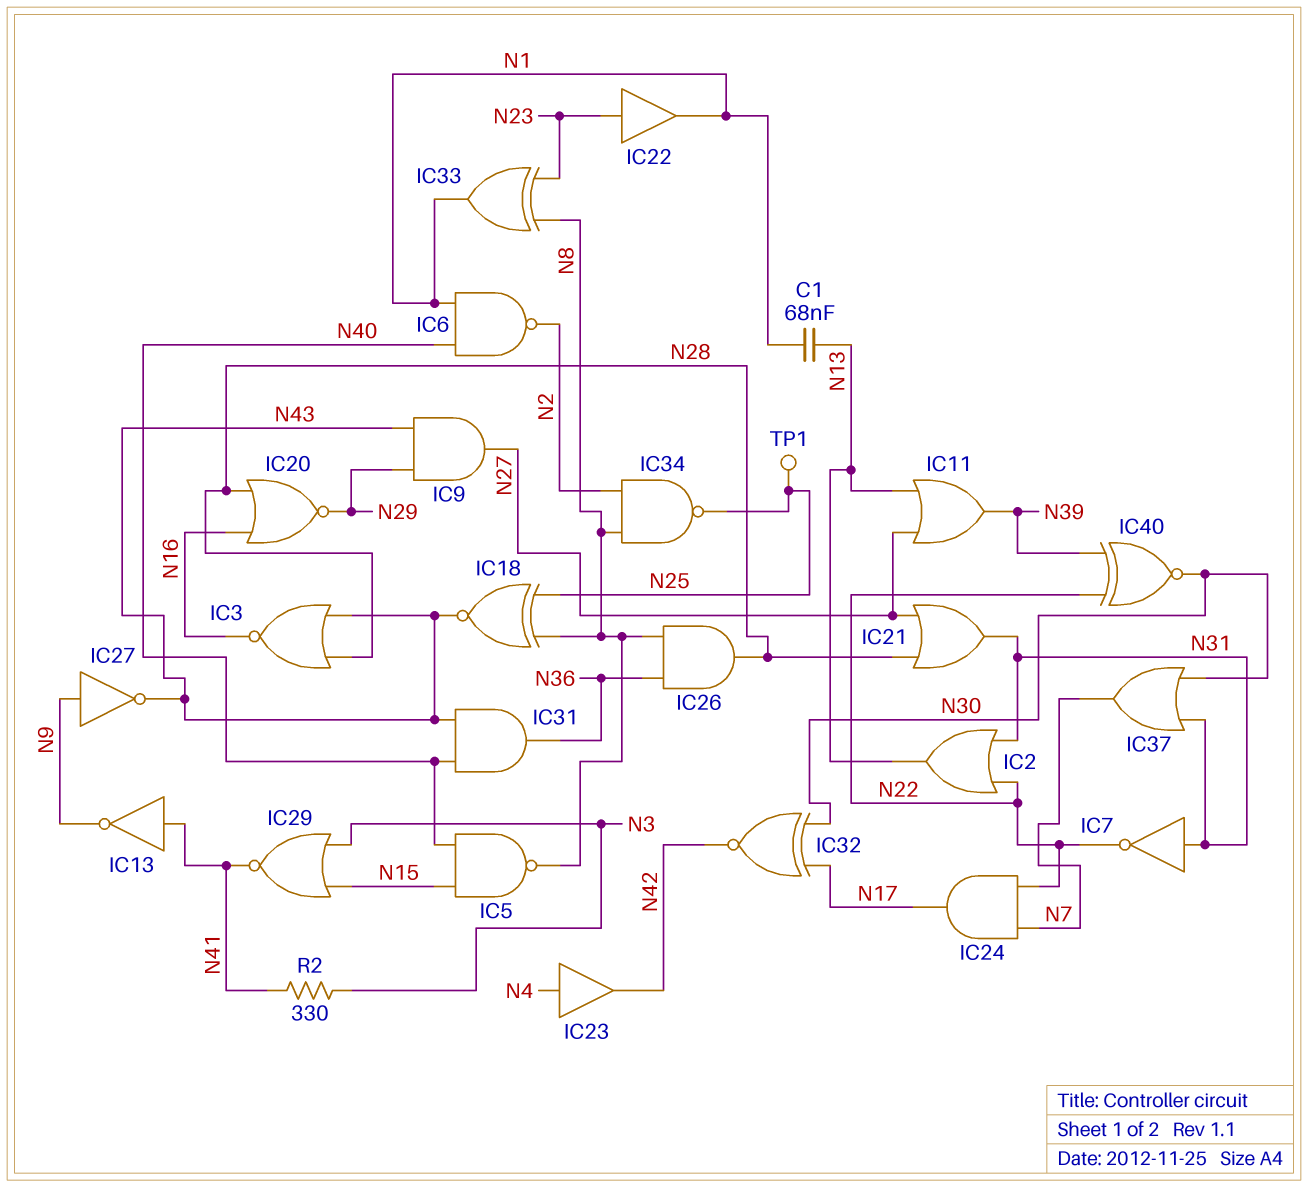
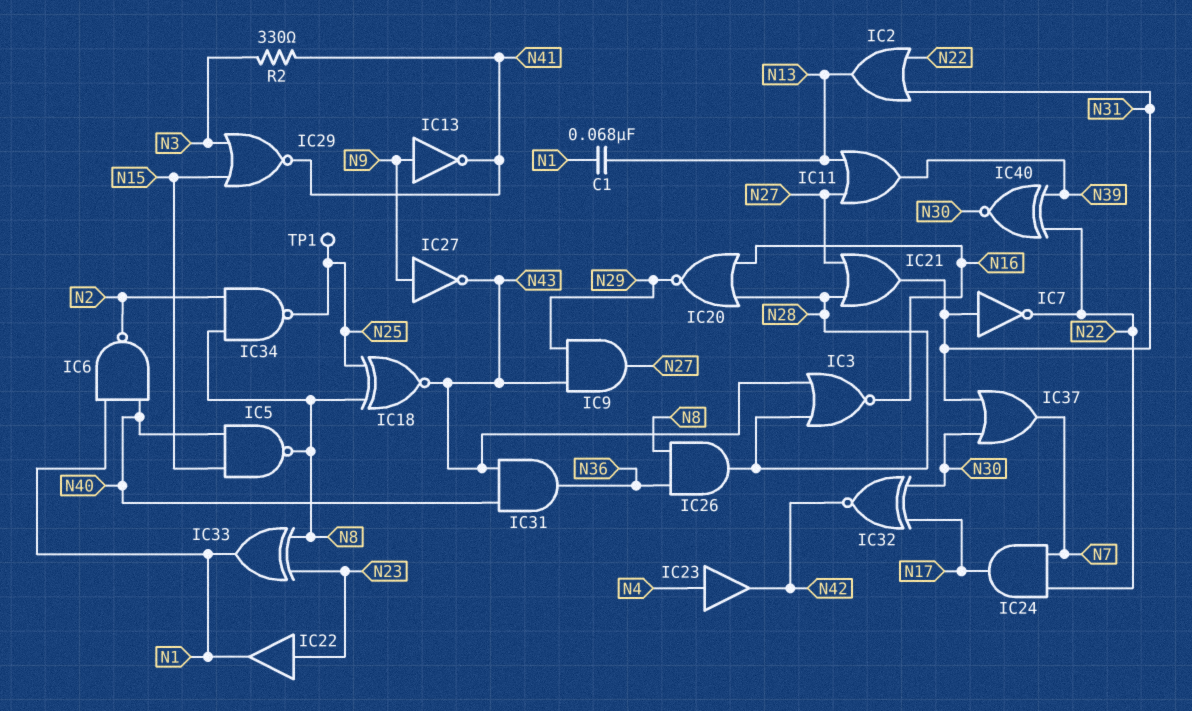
IC13: NOT (in N41, out N9) -> NOT (in N9, out N41)

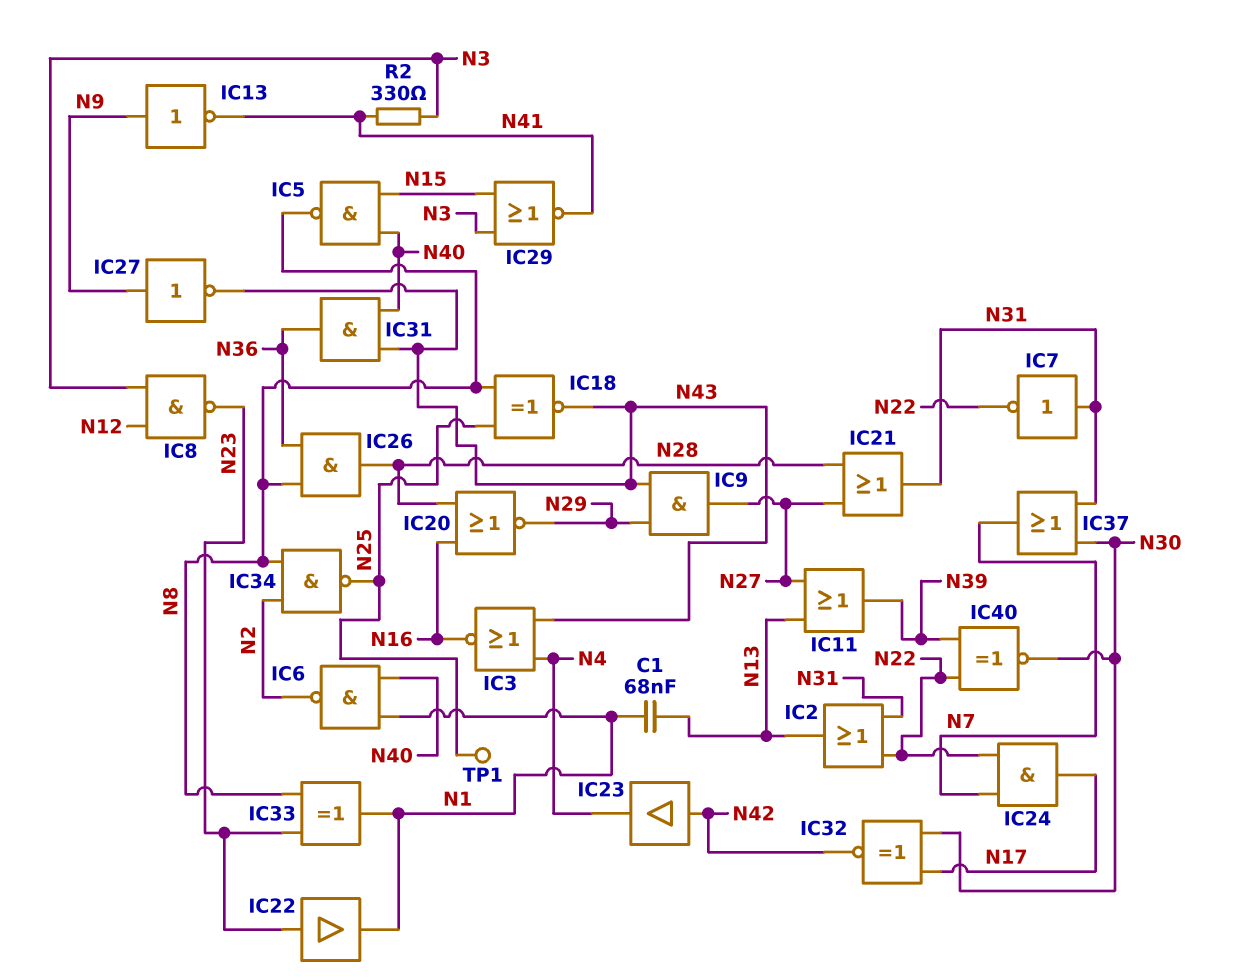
IC3: NOR (in N28, in N43, out N16) -> NOR (in N4, in N43, out N16)
IC8: none -> NAND (in N3, in N12, out N23)
IC23: buffer (in N4, out N42) -> buffer (in N42, out N4)

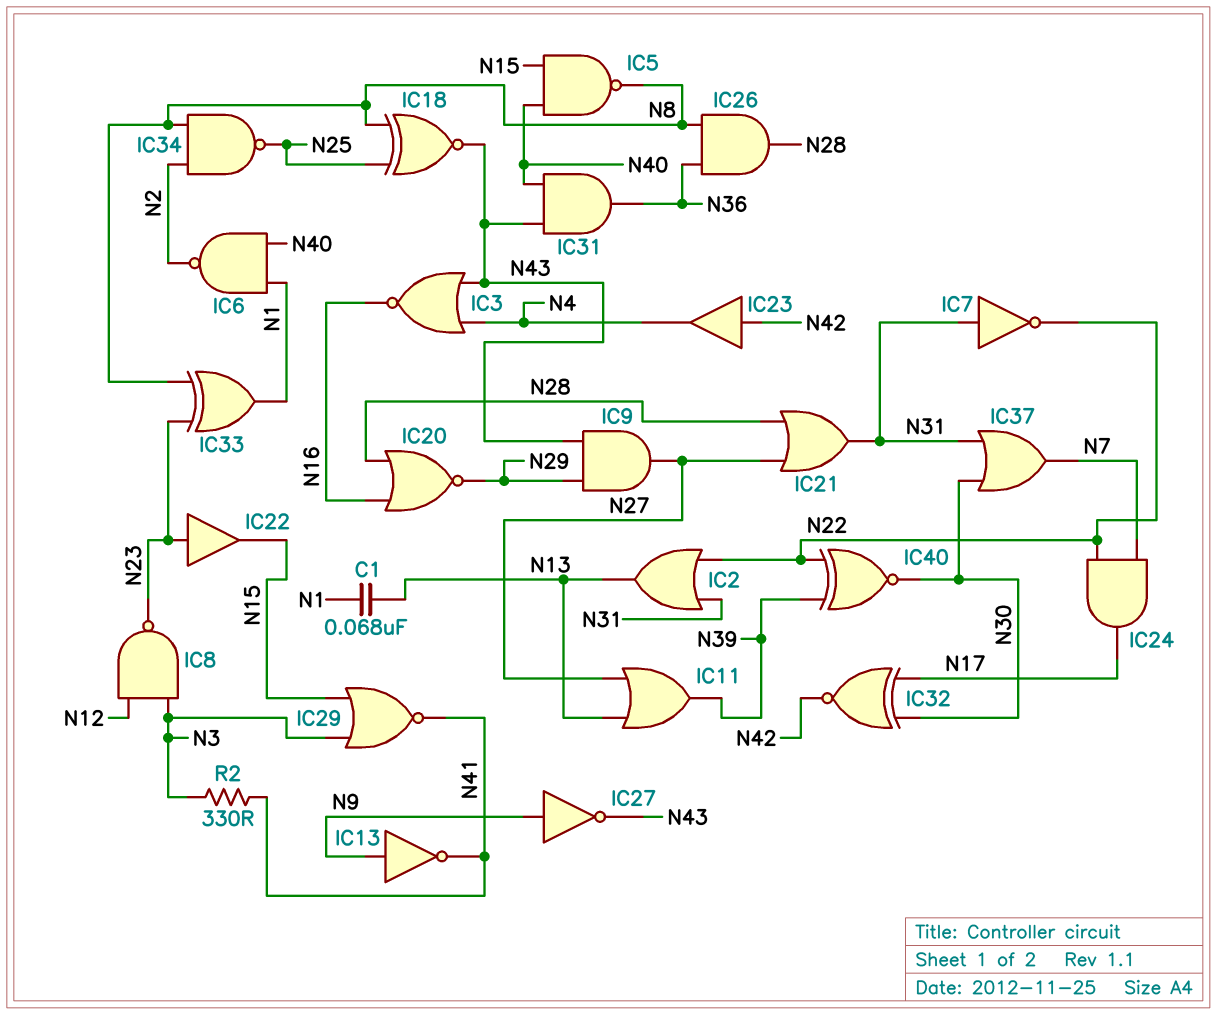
IC22: buffer (in N23, out N1) -> buffer (in N23, out N15)
TP1: test point (N25) -> none

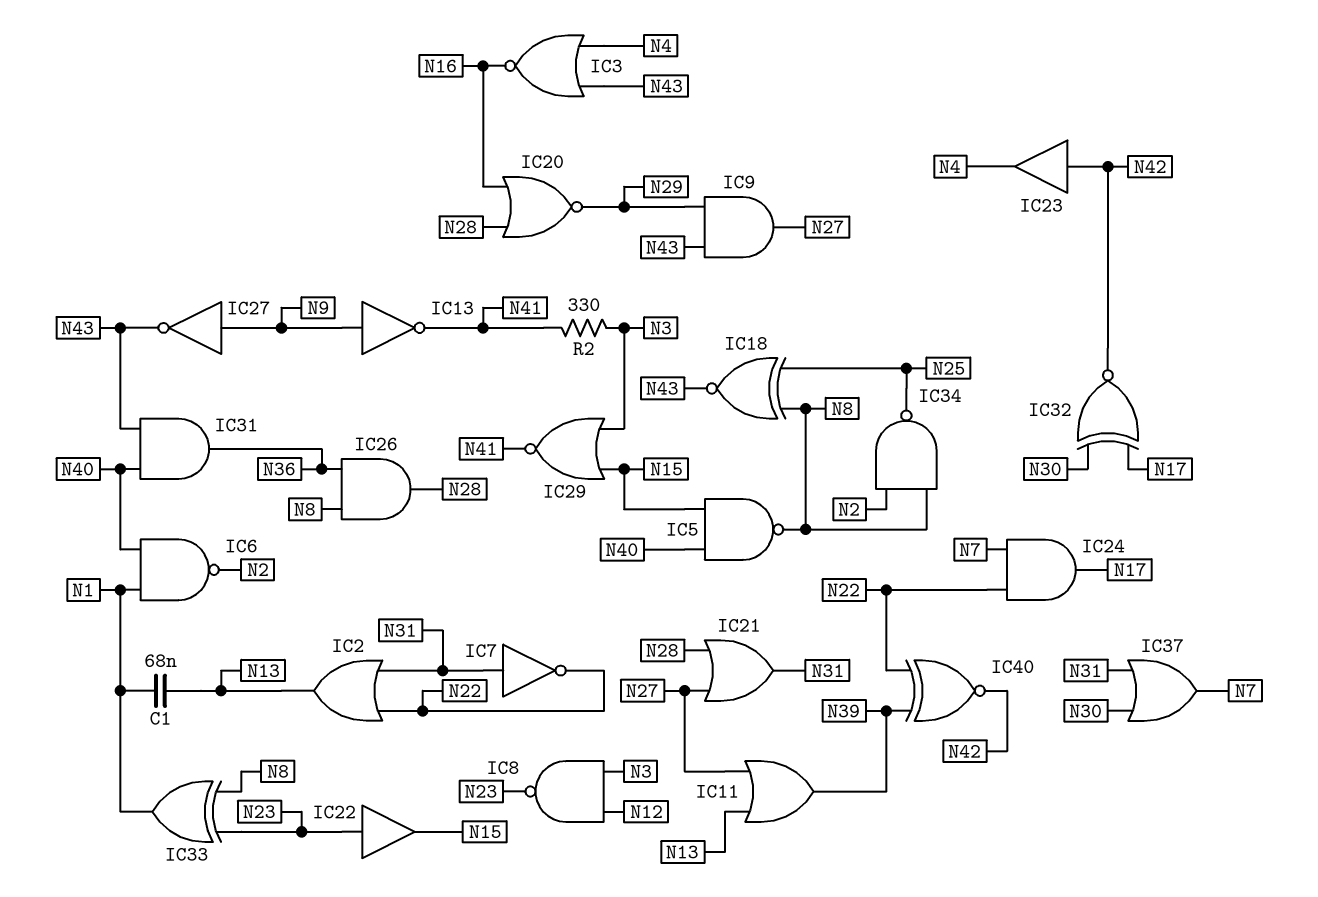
IC40: XNOR (in N22, in N39, out N30) -> XNOR (in N22, in N39, out N42)

